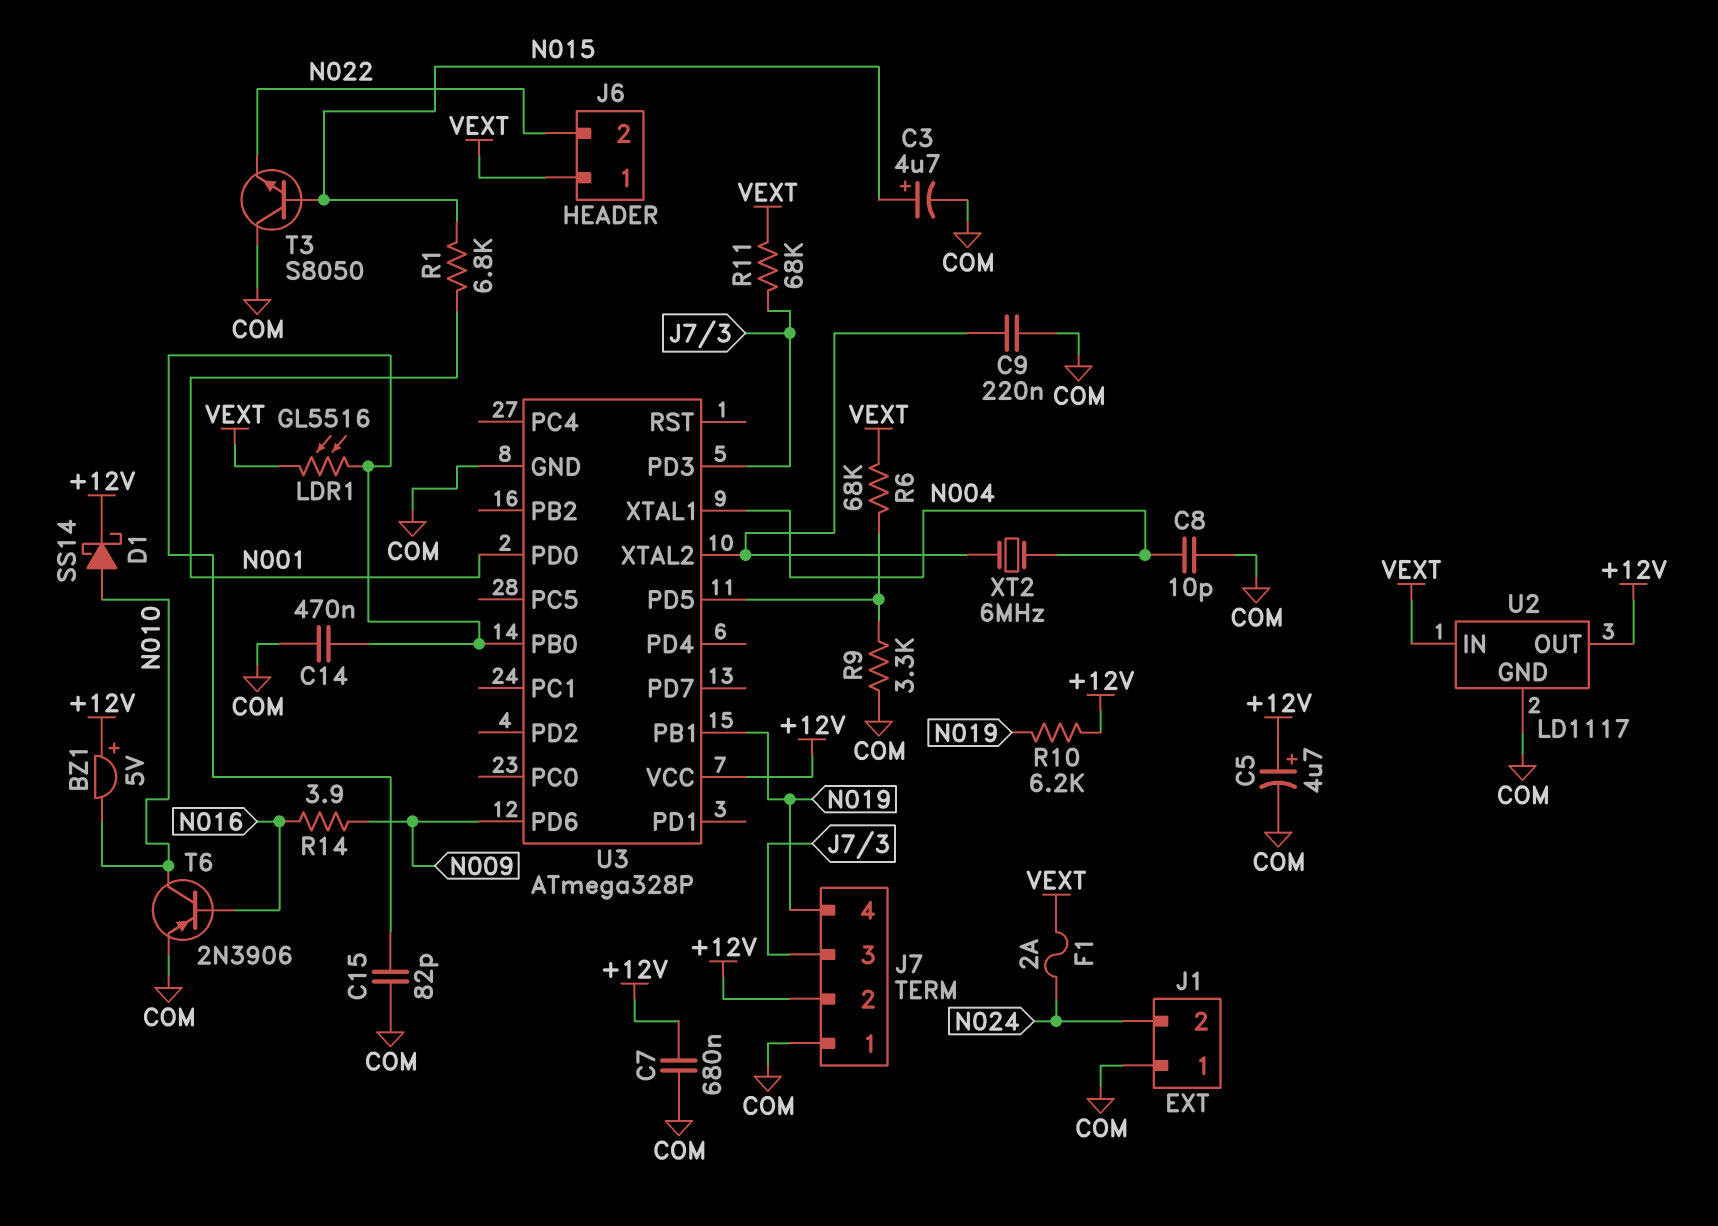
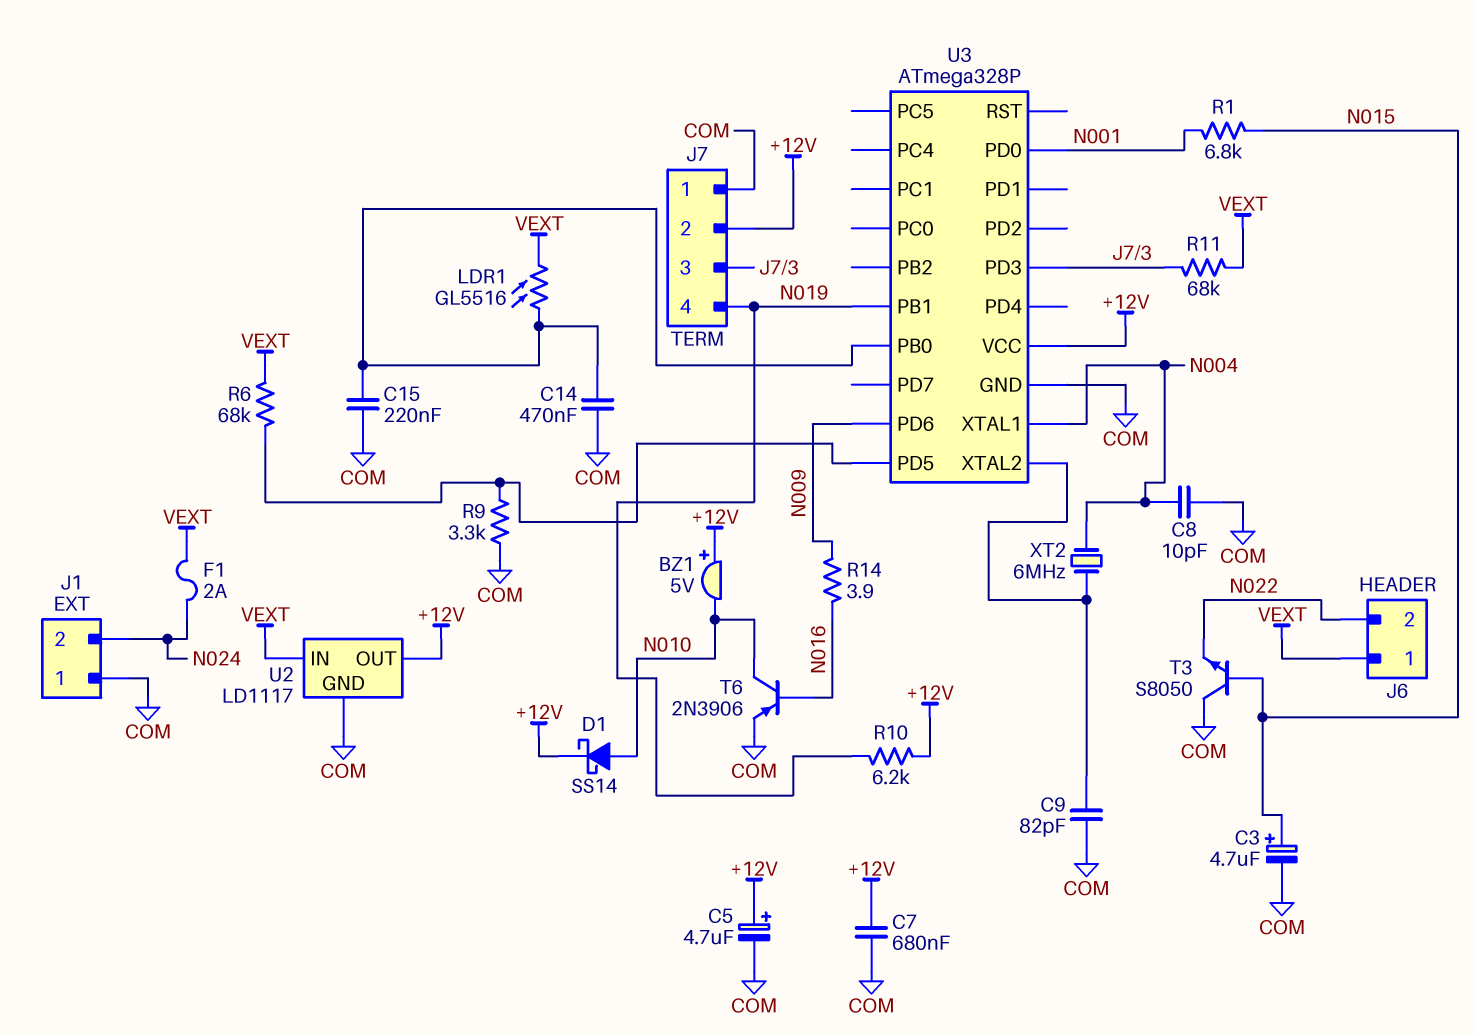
C9: 220nF (COM, U3/XTAL2) -> 82pF (COM, U3/XTAL2)
C15: 82pF (COM, U3/PB0) -> 220nF (COM, U3/PB0)

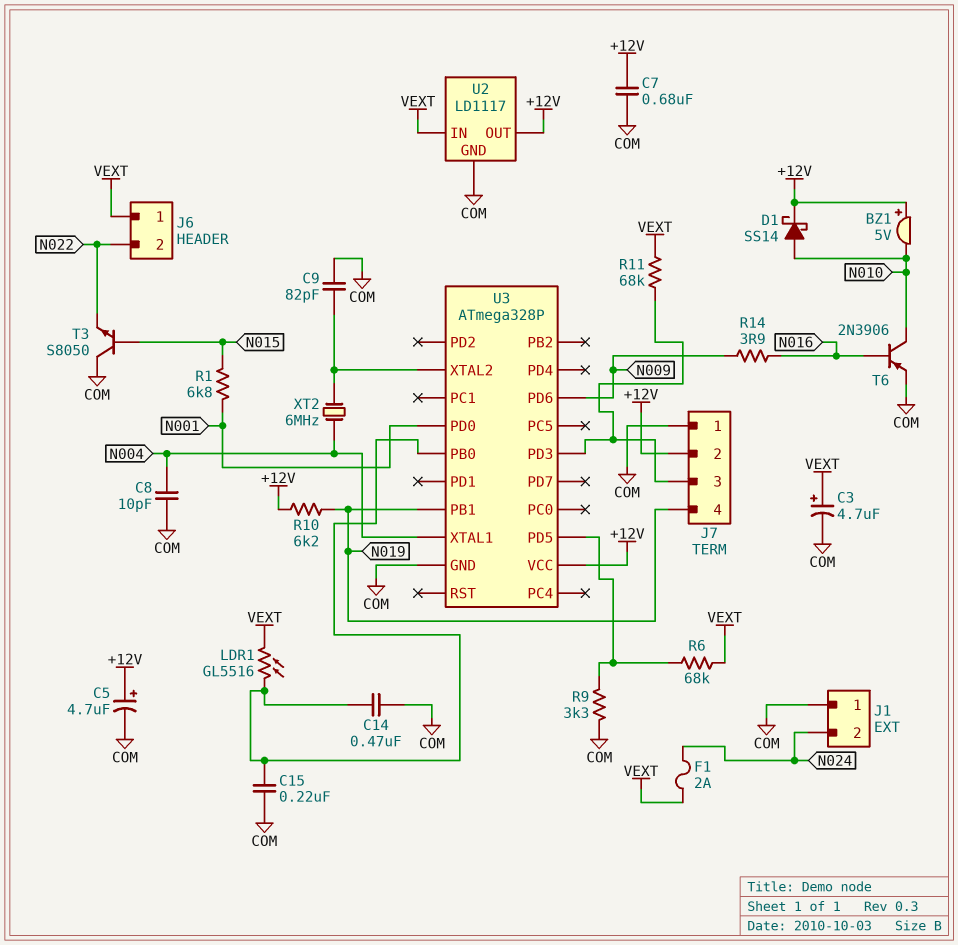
C3: 4.7uF (plus N015, minus COM) -> 4.7uF (plus VEXT, minus COM)

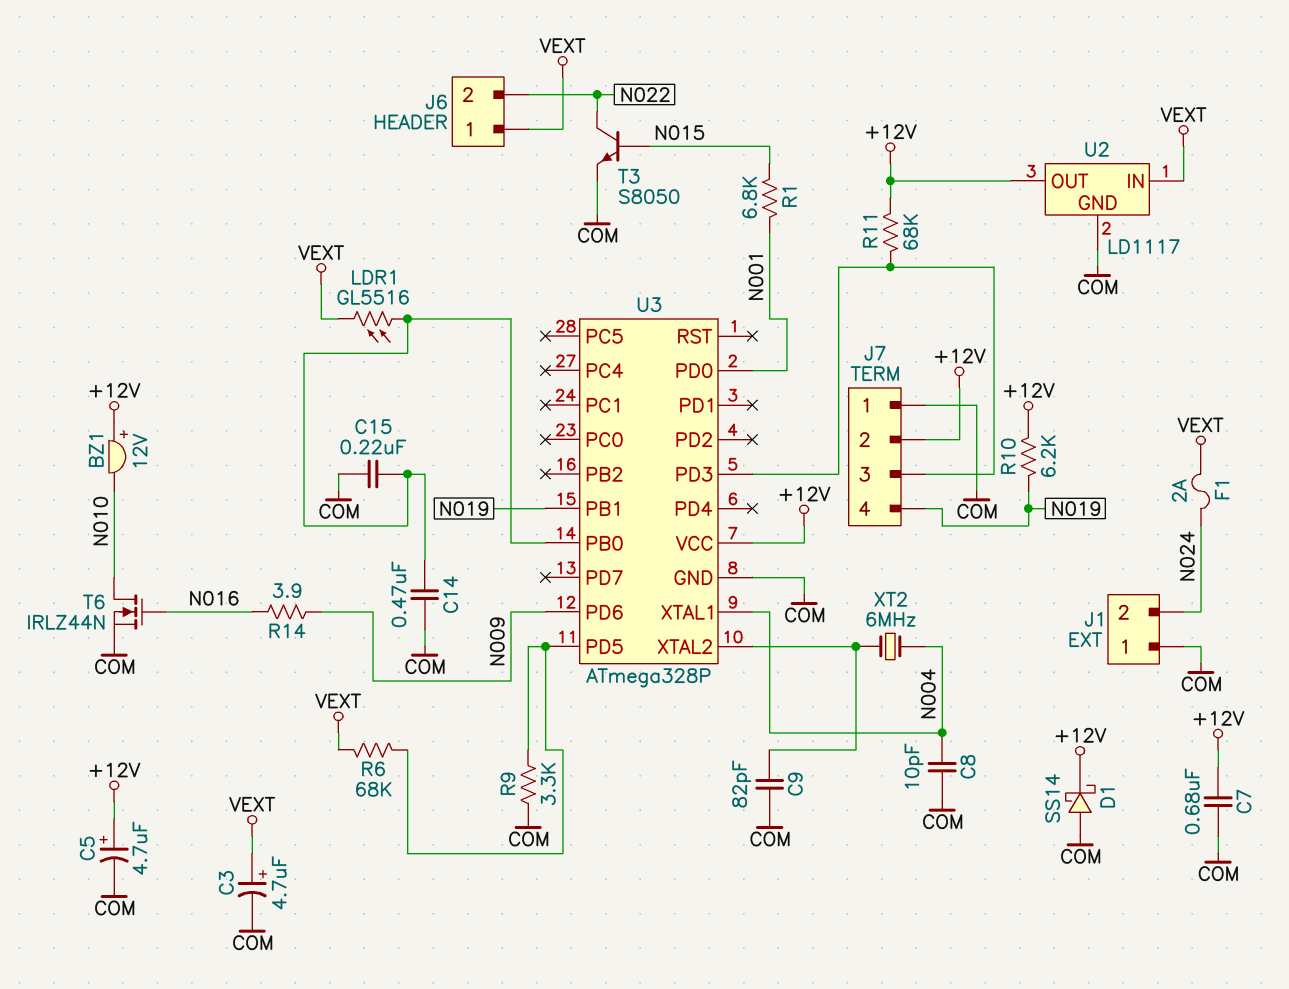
BZ1: buzzer 5V (plus +12V, minus N010) -> buzzer 12V (plus +12V, minus N010)
D1: schottky SS14 (A N010, K +12V) -> schottky SS14 (A COM, K +12V)
R11: 68k (J7/3, VEXT) -> 68k (+12V, J7/3)
T3: NPN S8050 (B N015, C COM, E N022) -> NPN S8050 (B N015, C N022, E COM)
T6: PNP 2N3906 (B N016, C N010, E COM) -> NMOS IRLZ44N (G N016, D N010, S COM)

